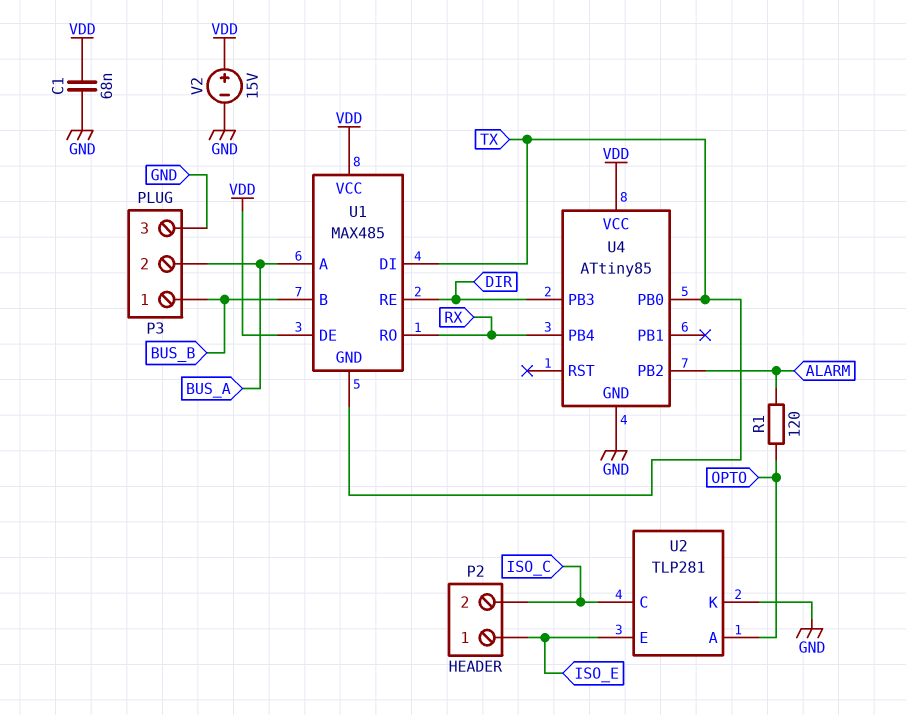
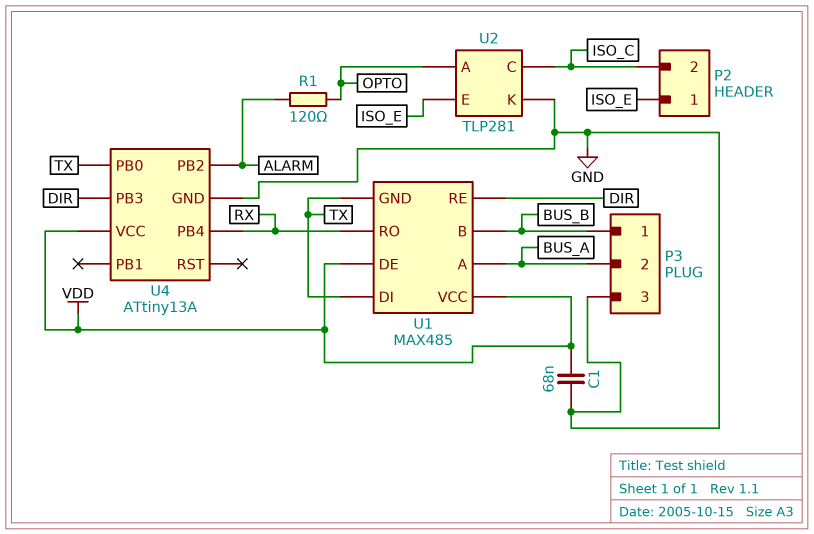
U4: ATtiny85 -> ATtiny13A
V2: 15V (plus VDD, minus GND) -> none

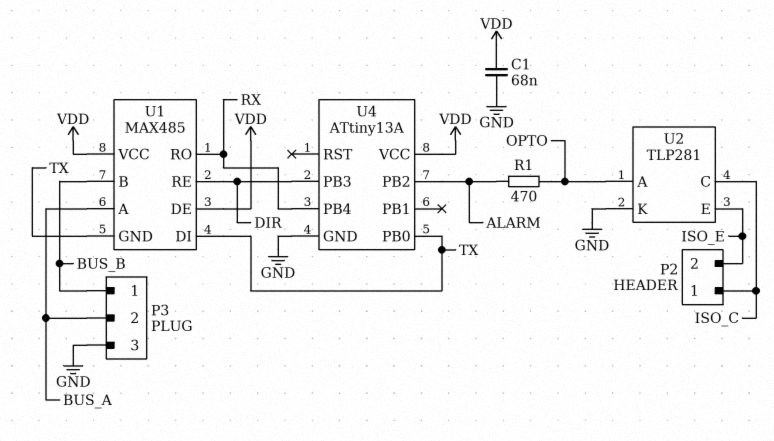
P2 pin 1: ISO_E -> ISO_C
P2 pin 2: ISO_C -> ISO_E
R1: 120 (ALARM, OPTO) -> 470 (ALARM, OPTO)

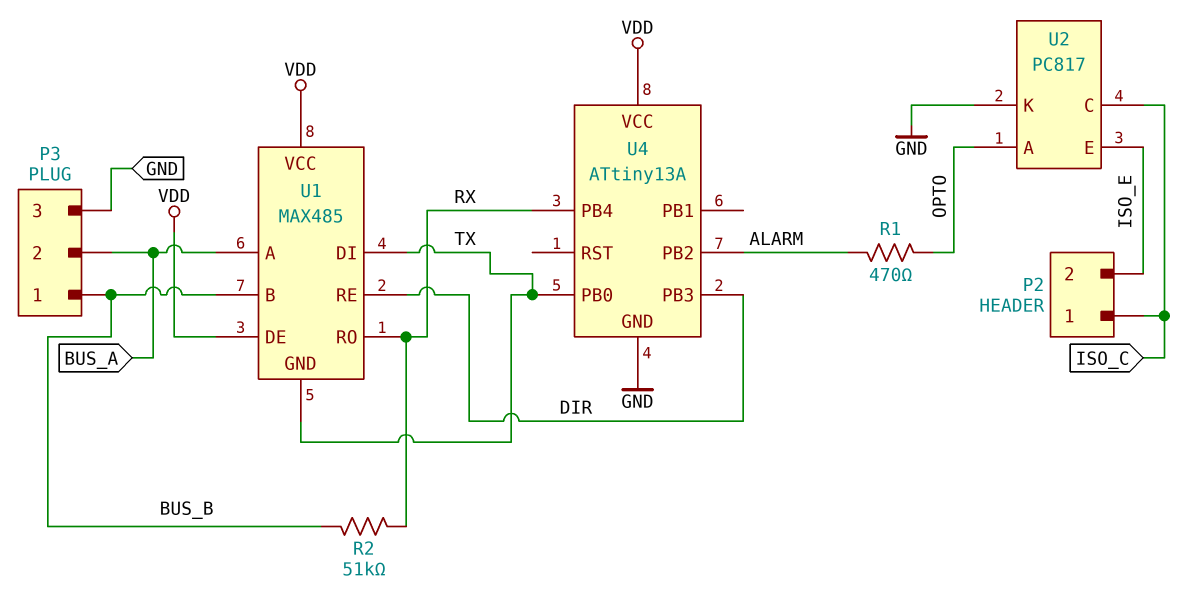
C1: 68nF (GND, VDD) -> none
R2: none -> 51k (BUS_B, RX)
U2: TLP281 -> PC817

